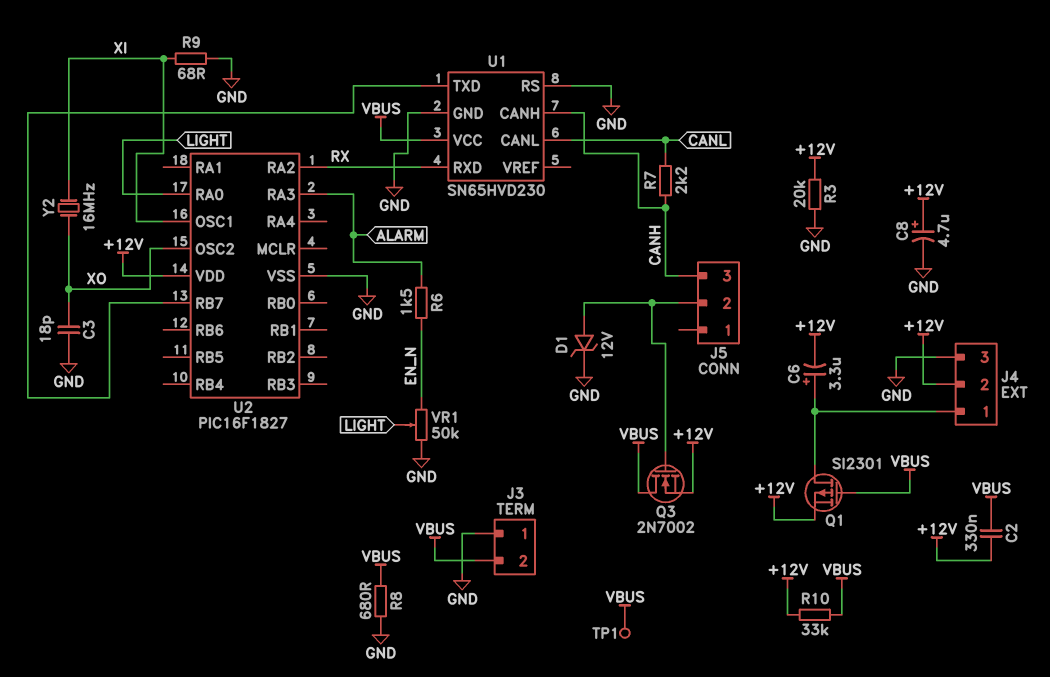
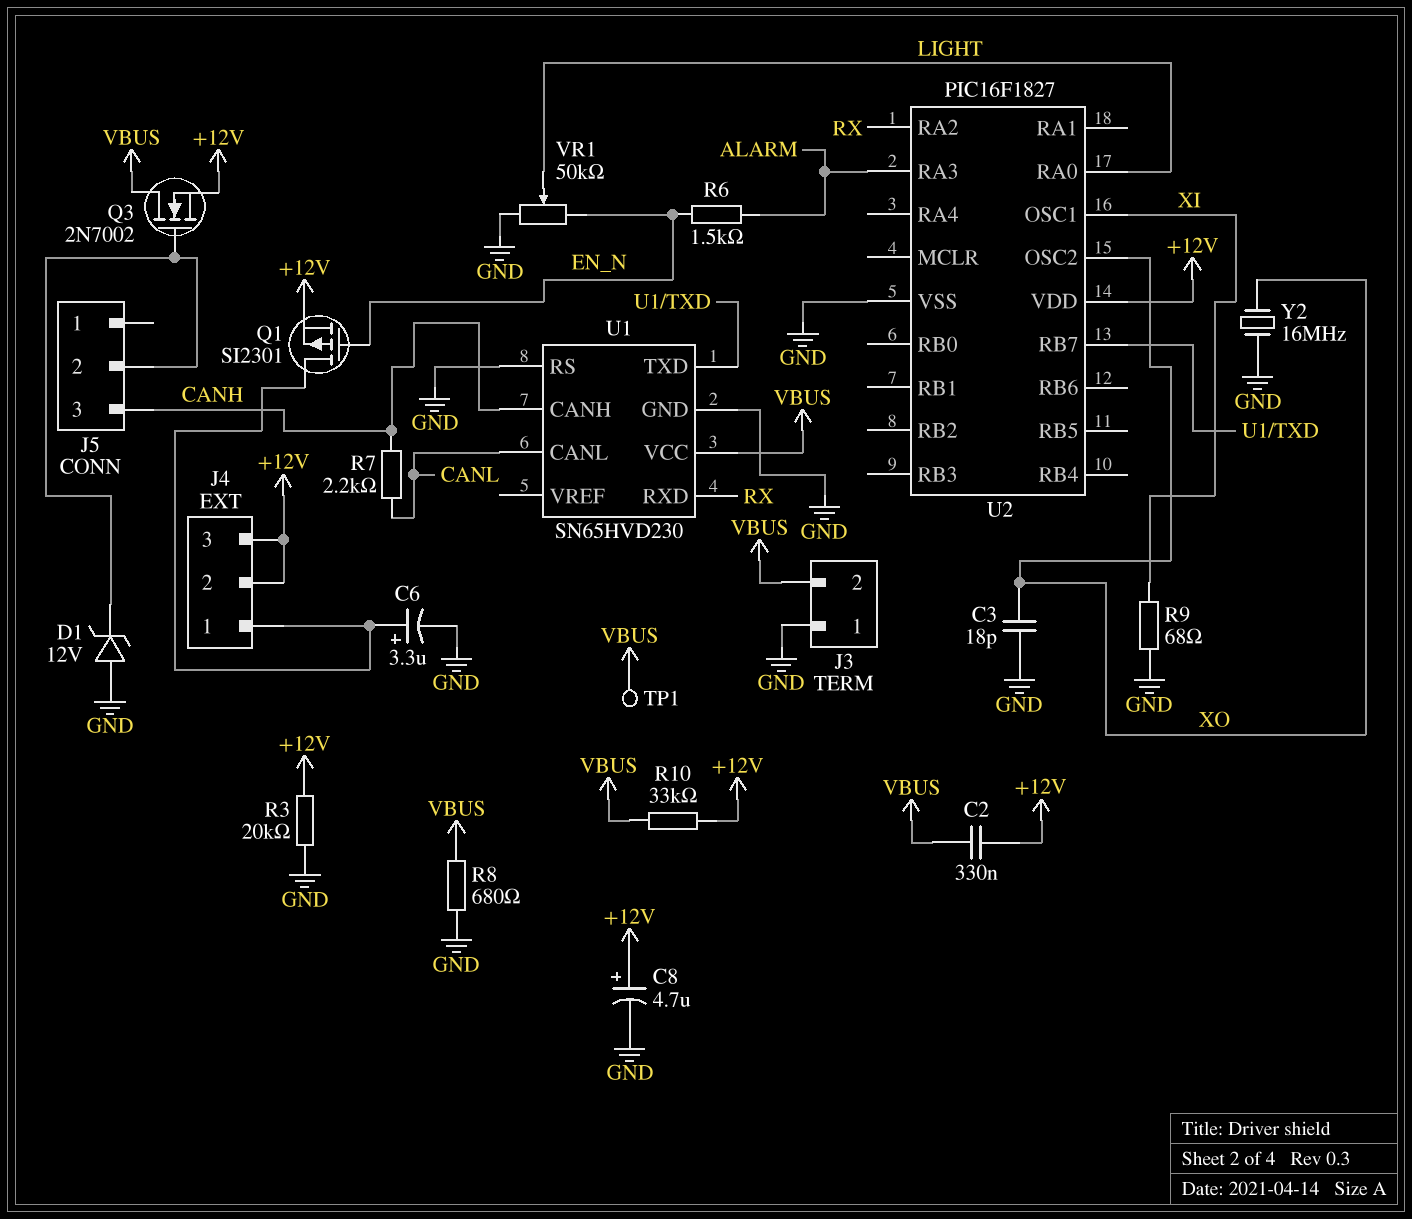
C6: 3.3uF (plus J4/1, minus +12V) -> 3.3uF (plus J4/1, minus GND)
D1: zener 12V (A J5/2, K GND) -> zener 12V (A GND, K J5/2)
J4 pin 3: GND -> +12V
Q1: PMOS SI2301 (G VBUS, D J4/1, S +12V) -> PMOS SI2301 (G EN_N, D J4/1, S +12V)
Y2: 16MHz (XI, XO) -> 16MHz (GND, XO)

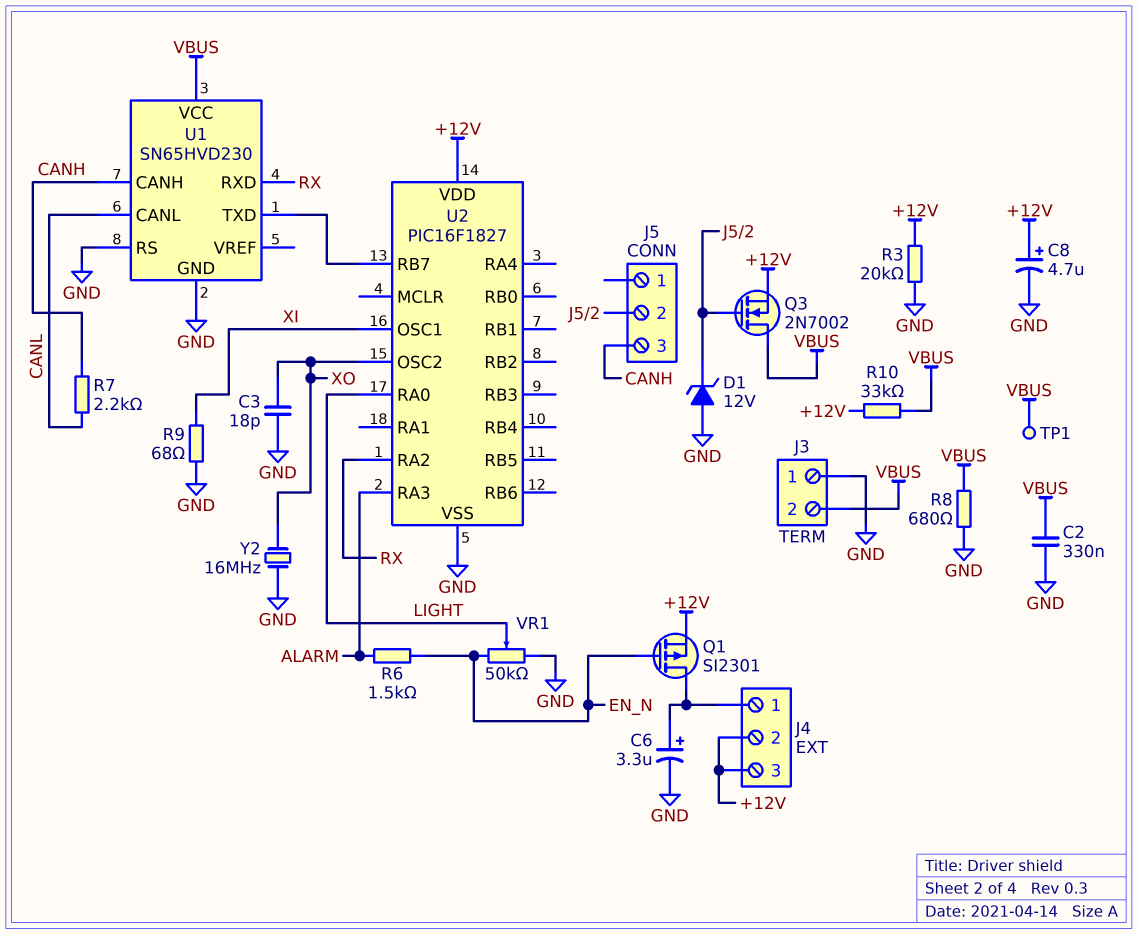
C2: 330nF (+12V, VBUS) -> 330nF (GND, VBUS)

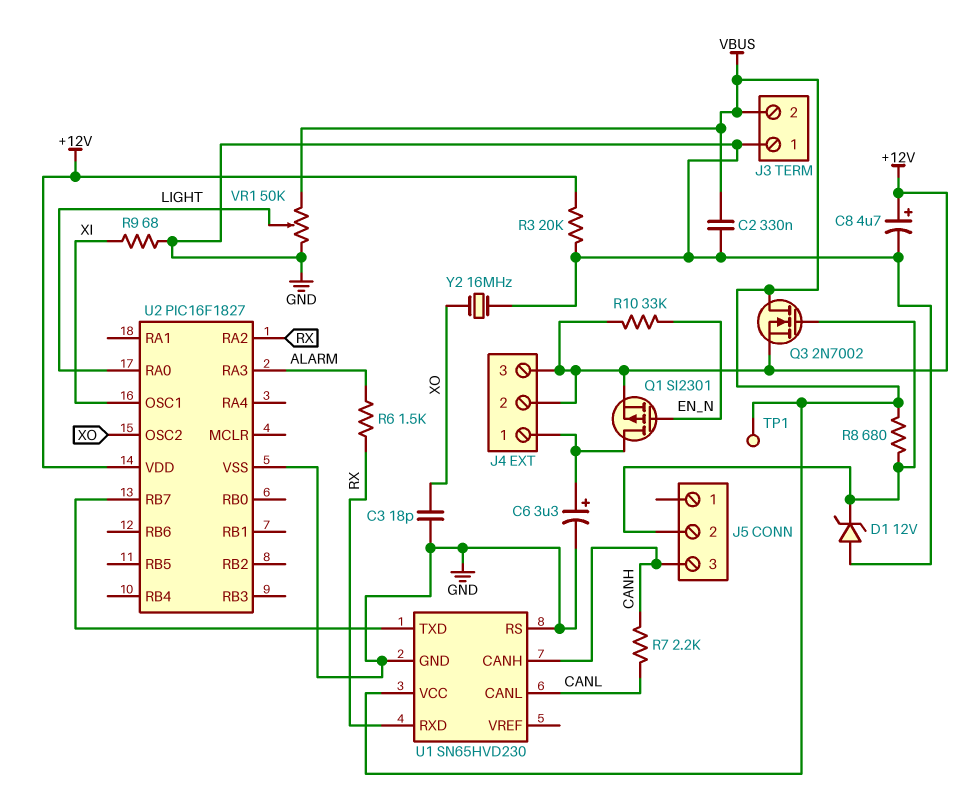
R6: 1.5k (ALARM, EN_N) -> 1.5k (ALARM, RX)
R8: 680 (GND, VBUS) -> 680 (J5/2, VBUS)
R10: 33k (+12V, VBUS) -> 33k (+12V, EN_N)
VR1: 50k (EN_N, GND, wiper LIGHT) -> 50k (GND, VBUS, wiper LIGHT)

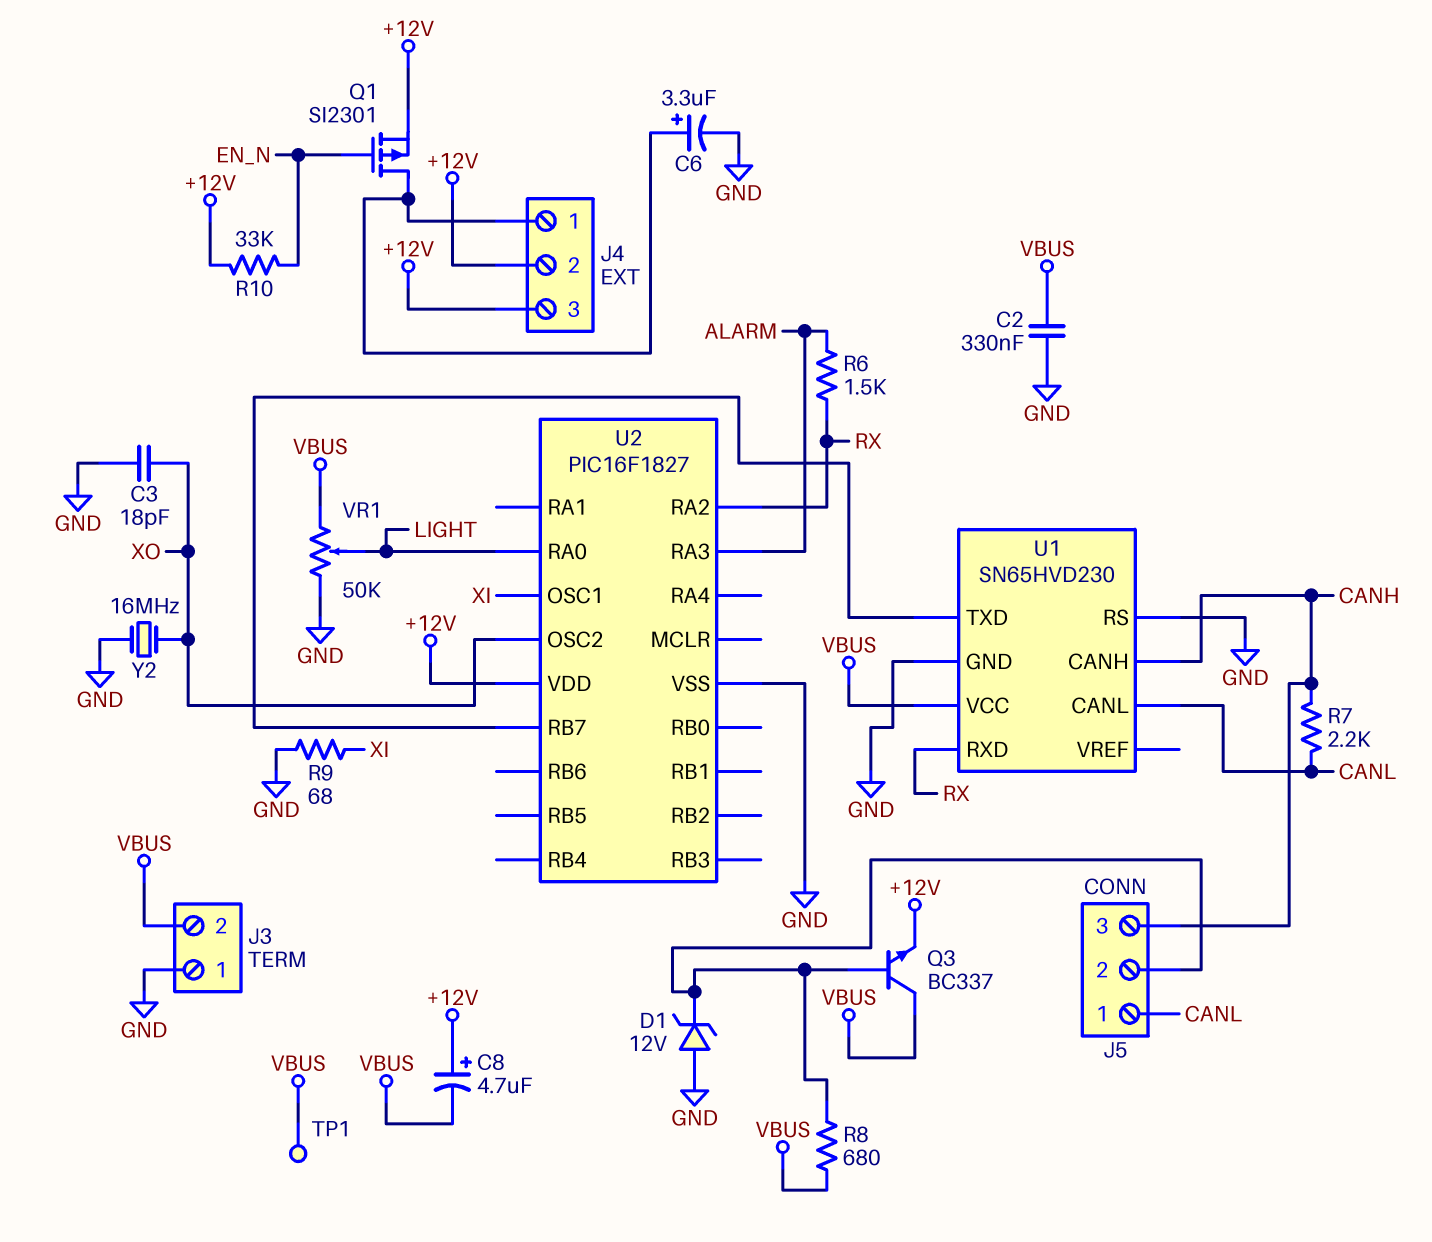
C8: 4.7uF (plus +12V, minus GND) -> 4.7uF (plus +12V, minus VBUS)
J5 pin 1: none -> CANL
Q3: NMOS 2N7002 (G J5/2, D VBUS, S +12V) -> NPN BC337 (B J5/2, C VBUS, E +12V)
R3: 20k (+12V, GND) -> none

